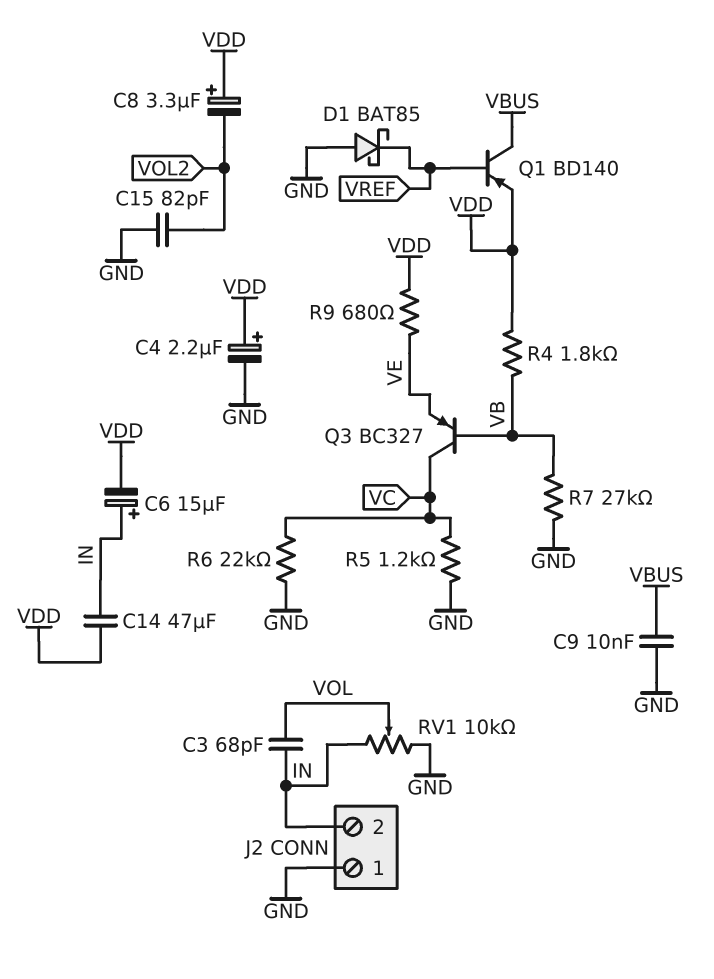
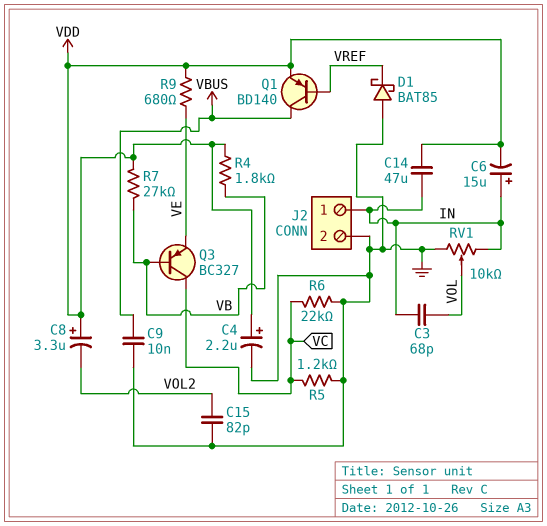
J2 pin 1: GND -> IN
J2 pin 2: IN -> GND
R7: 27k (GND, VB) -> 27k (VB, VDD)

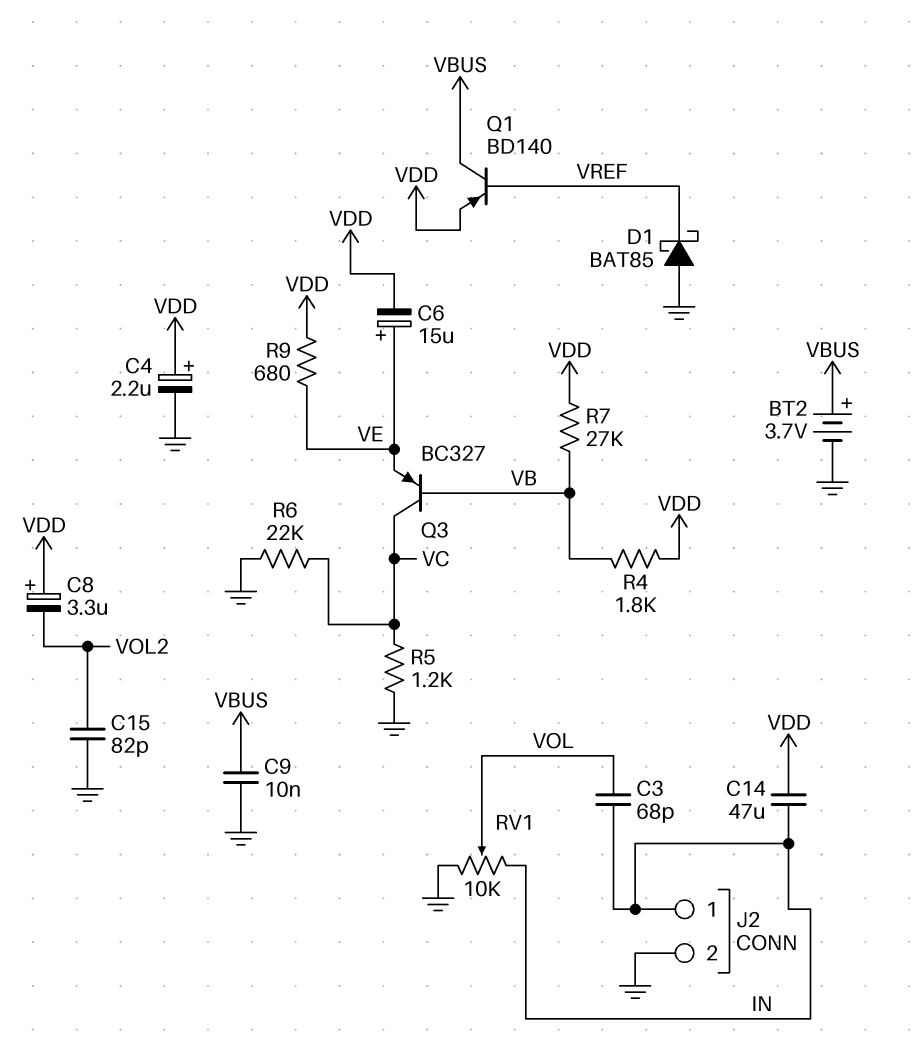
BT2: none -> 3.7V (plus VBUS, minus GND)
C6: 15uF (plus IN, minus VDD) -> 15uF (plus VE, minus VDD)

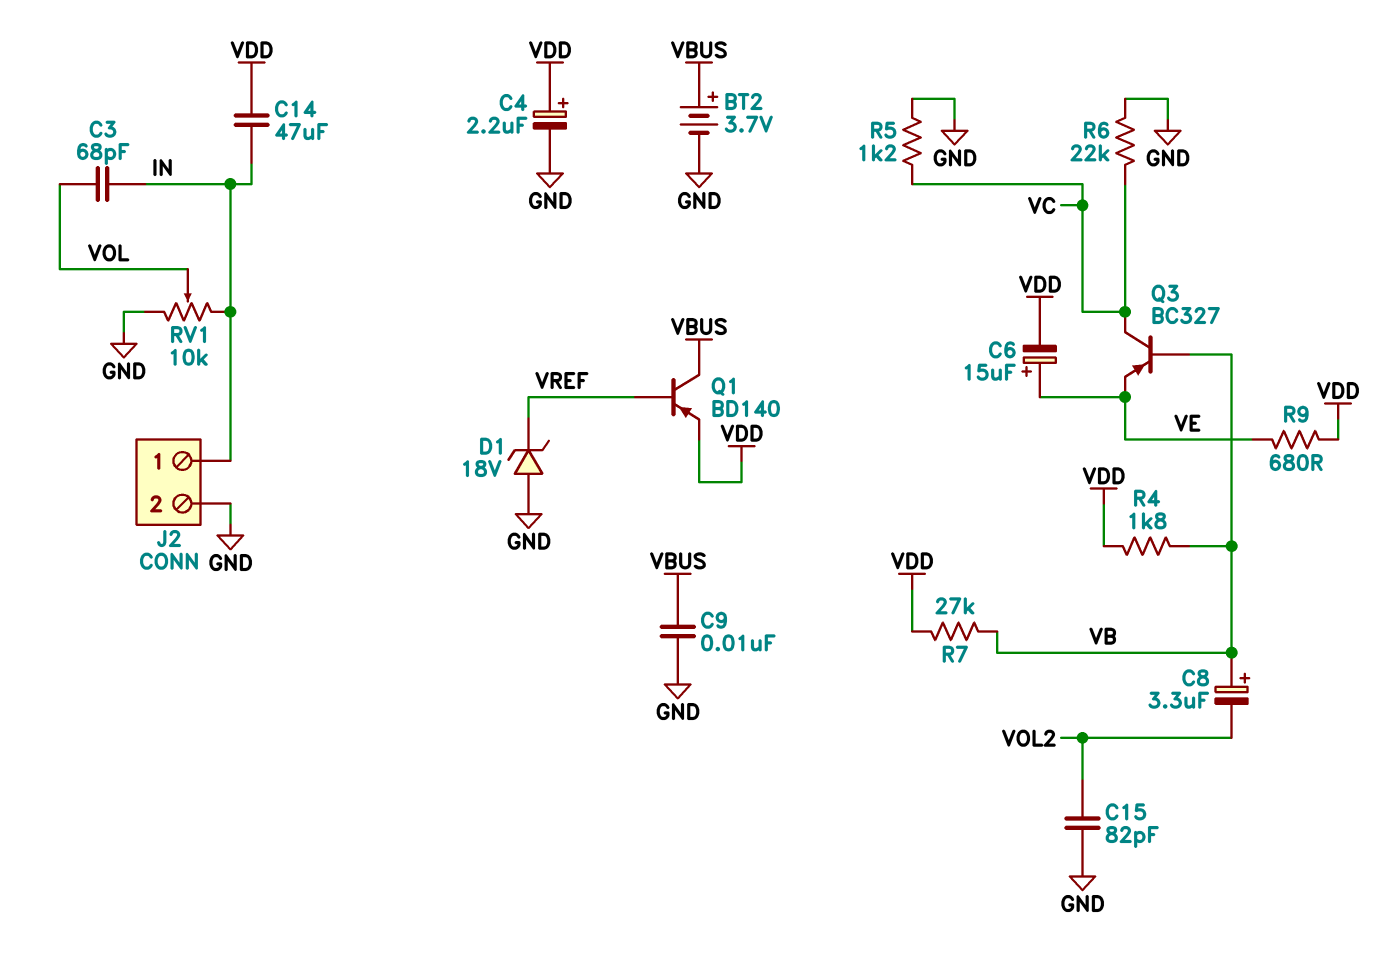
C8: 3.3uF (plus VDD, minus VOL2) -> 3.3uF (plus VB, minus VOL2)
D1: schottky BAT85 (A GND, K VREF) -> zener 18V (A GND, K VREF)

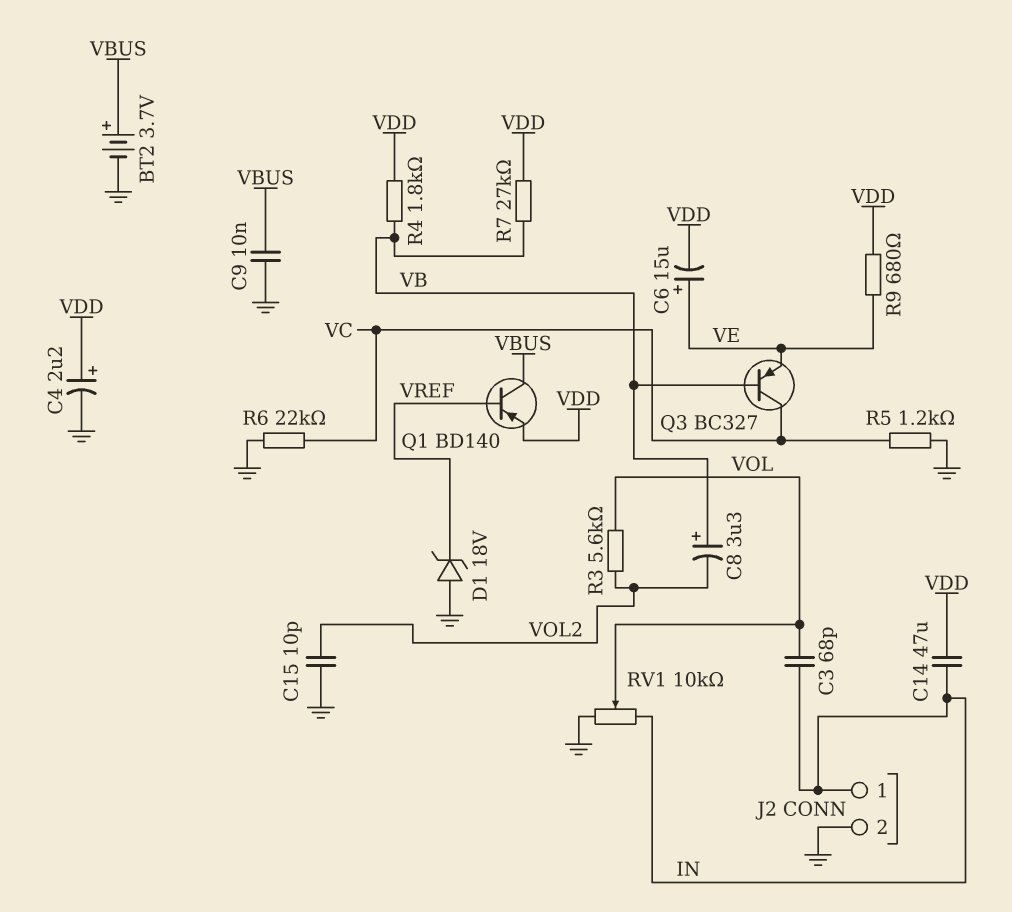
C15: 82pF (GND, VOL2) -> 10pF (GND, VOL2)
R3: none -> 5.6k (VOL, VOL2)

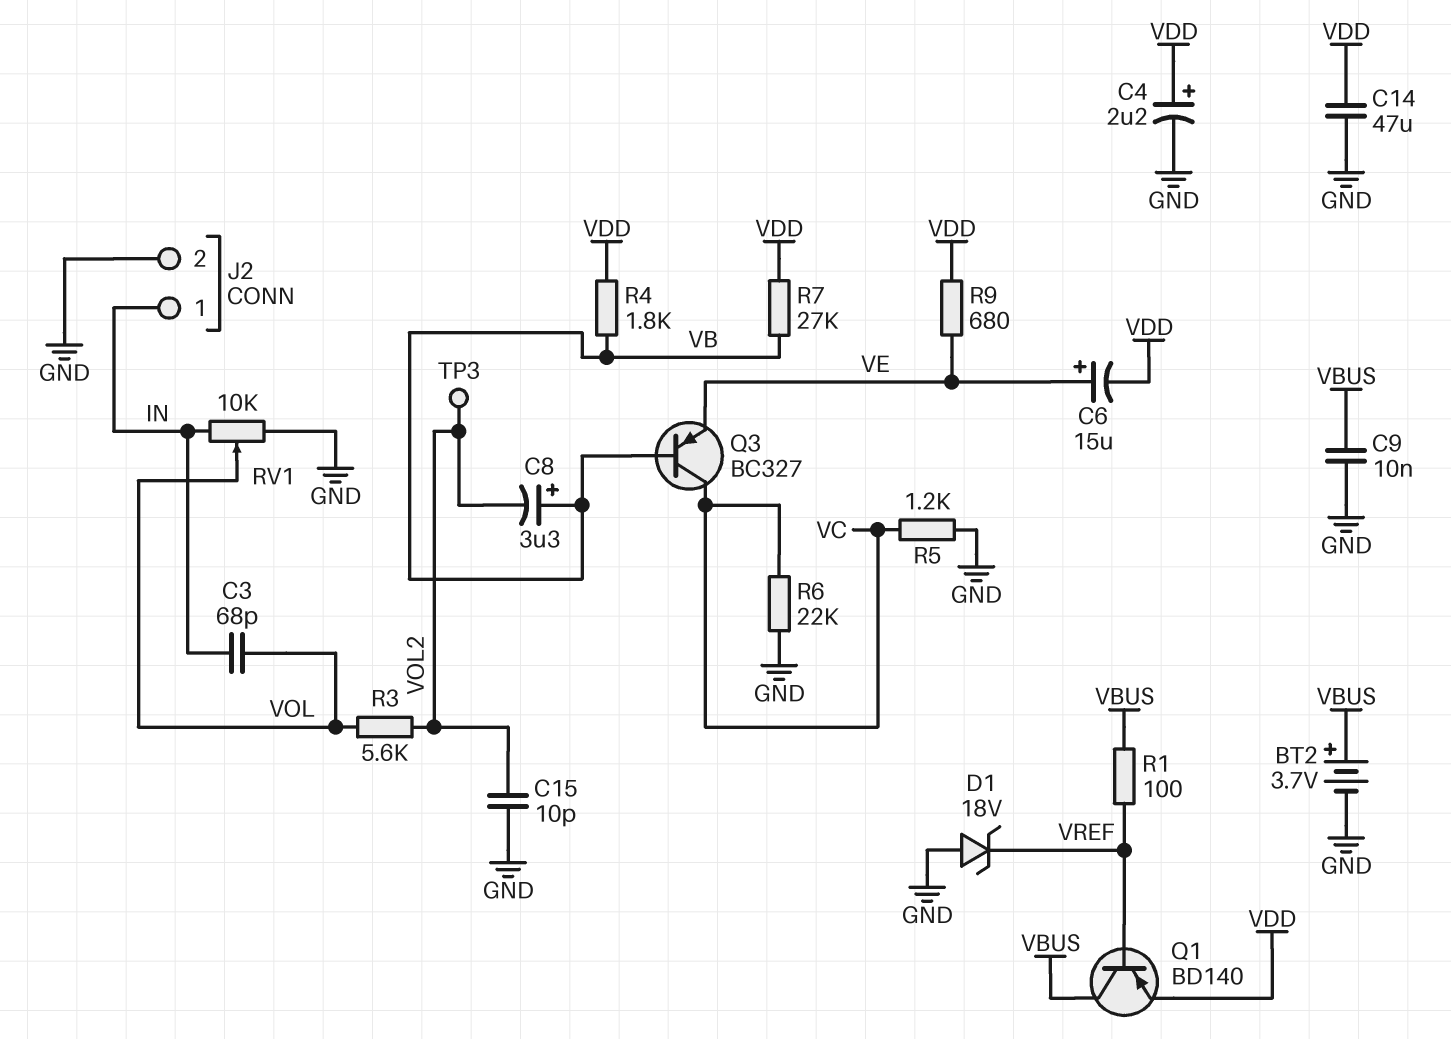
C14: 47uF (IN, VDD) -> 47uF (GND, VDD)
R1: none -> 100 (VBUS, VREF)
TP3: none -> test point (VOL2)

